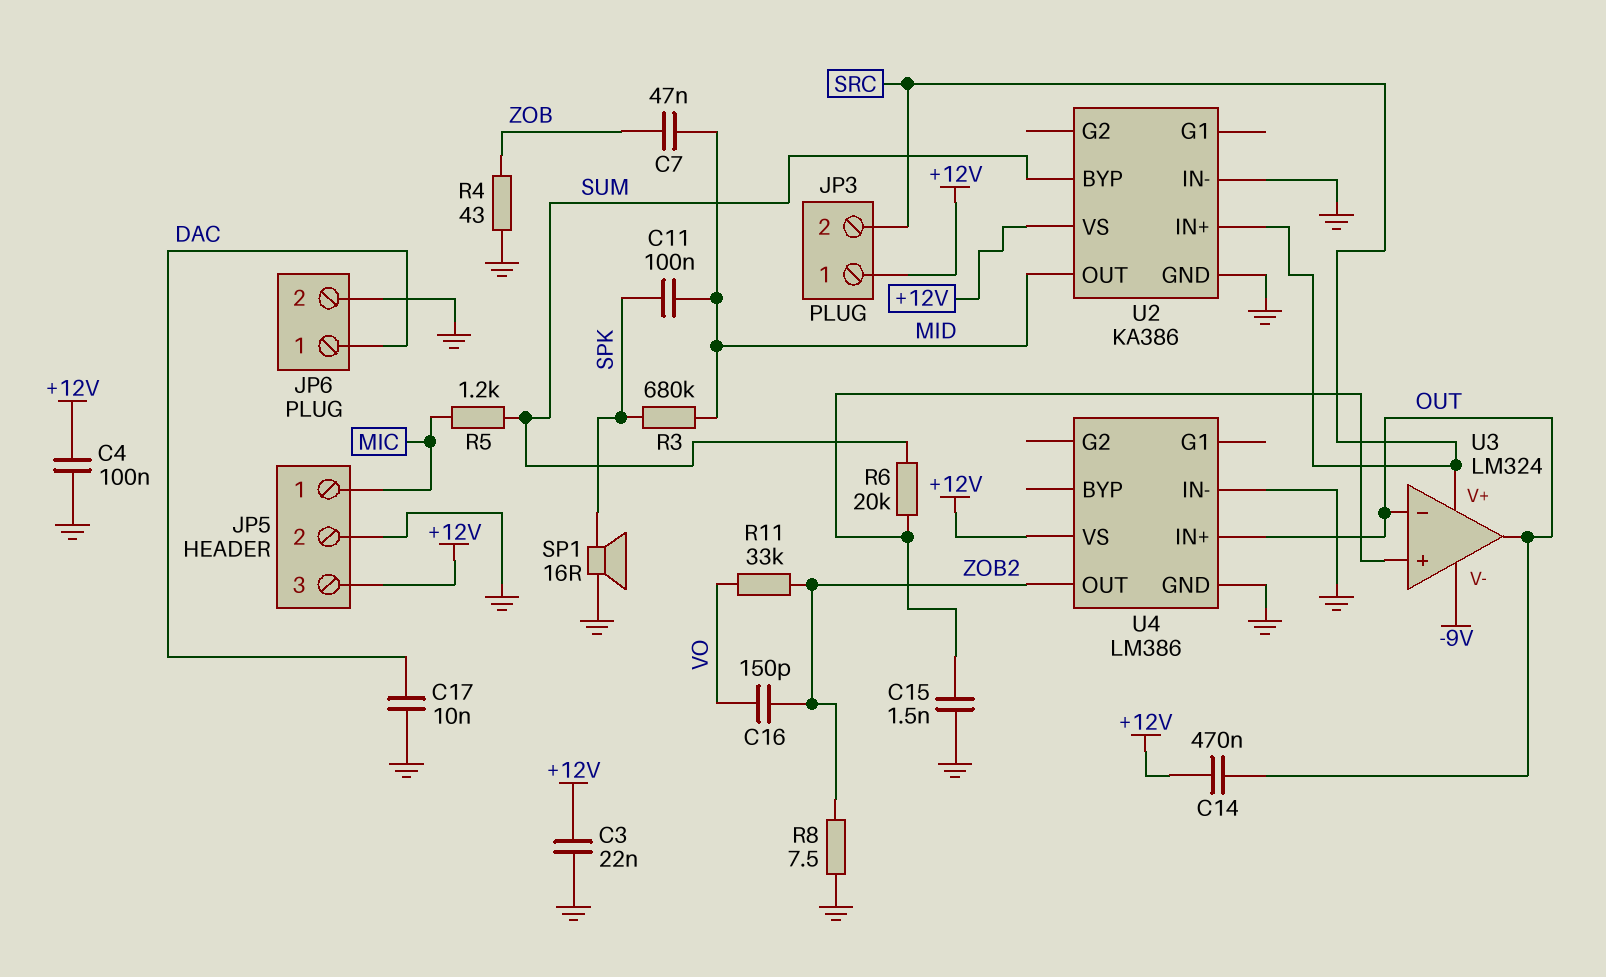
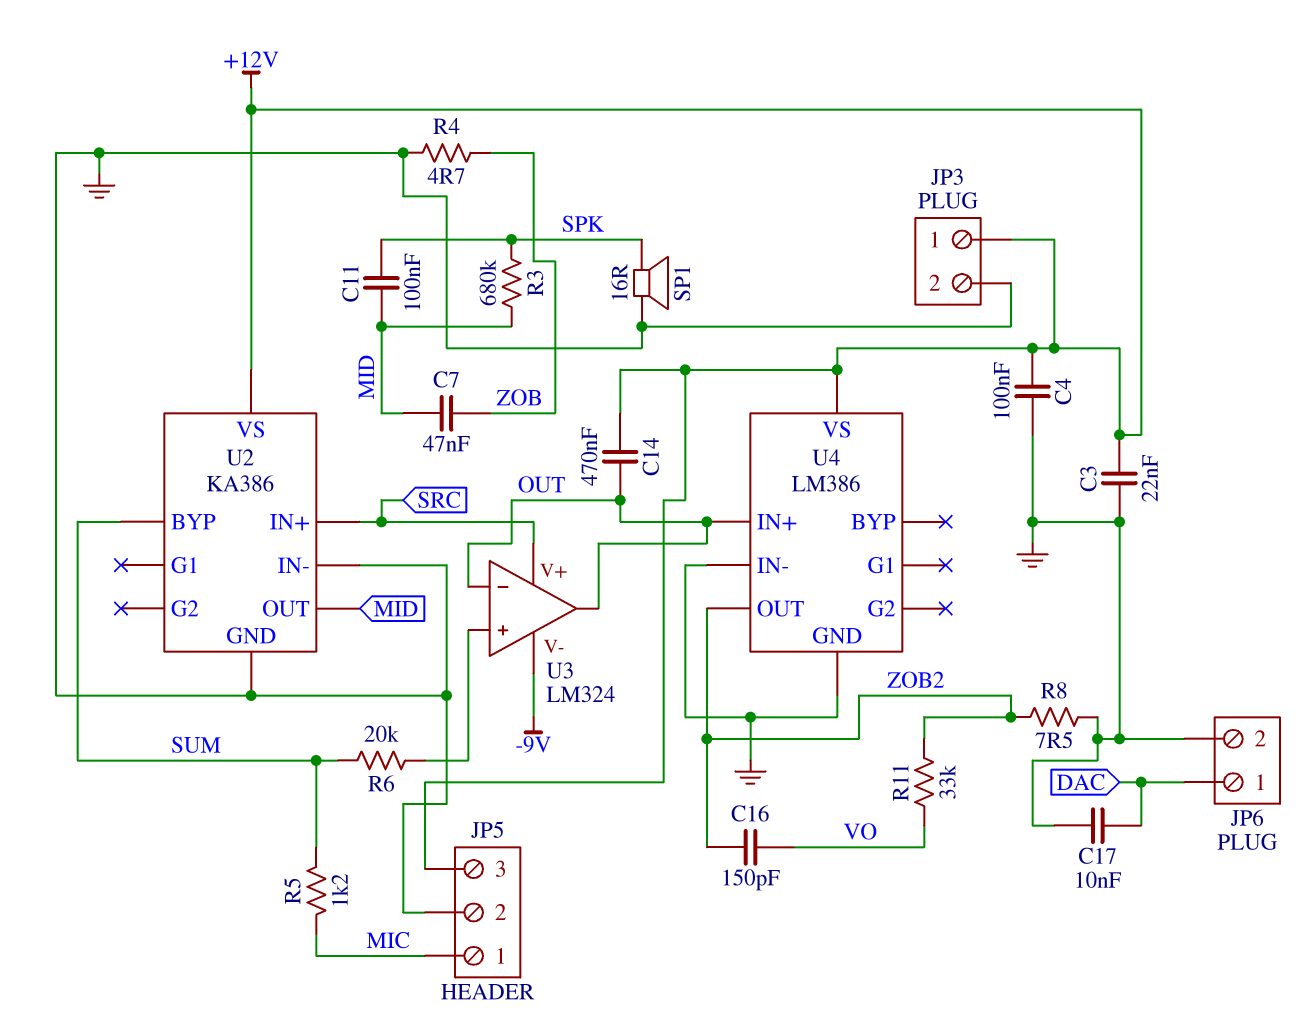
C15: 1.5nF (GND, U3/in+) -> none
JP3 pin 2: SRC -> GND
R4: 43 (GND, ZOB) -> 4.7 (GND, ZOB)

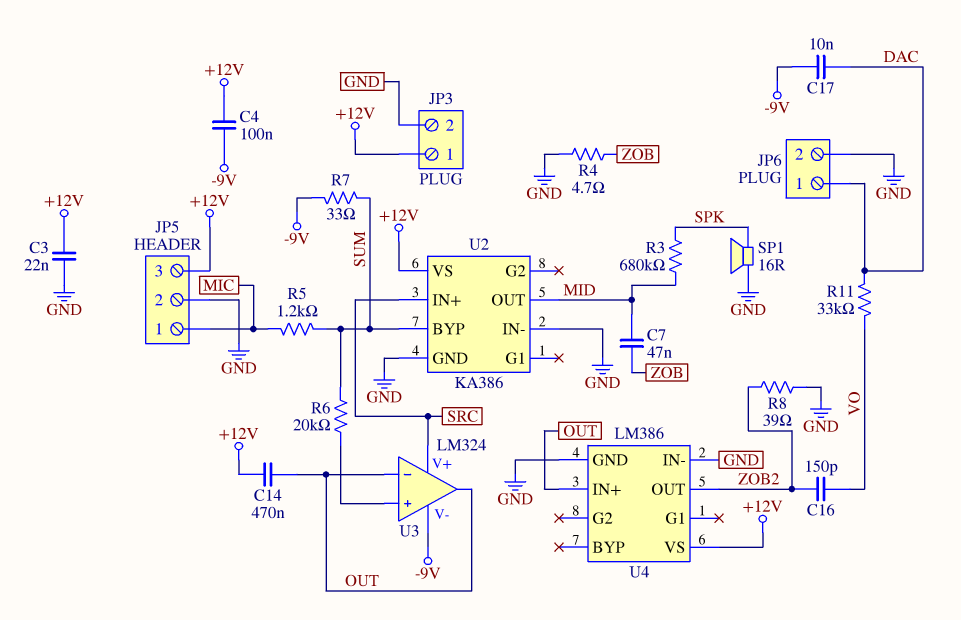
C4: 100nF (+12V, GND) -> 100nF (+12V, -9V)
C11: 100nF (MID, SPK) -> none
C17: 10nF (DAC, GND) -> 10nF (-9V, DAC)
R7: none -> 33 (-9V, SUM)
R8: 7.5 (GND, ZOB2) -> 39 (GND, ZOB2)
R11: 33k (VO, ZOB2) -> 33k (DAC, VO)

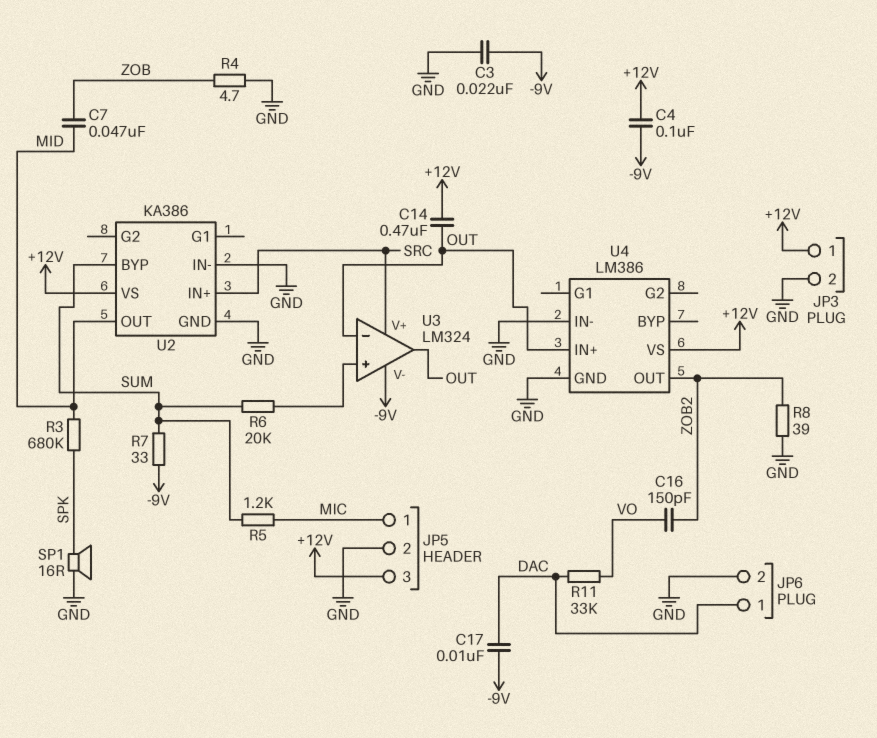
C3: 22nF (+12V, GND) -> 22nF (-9V, GND)

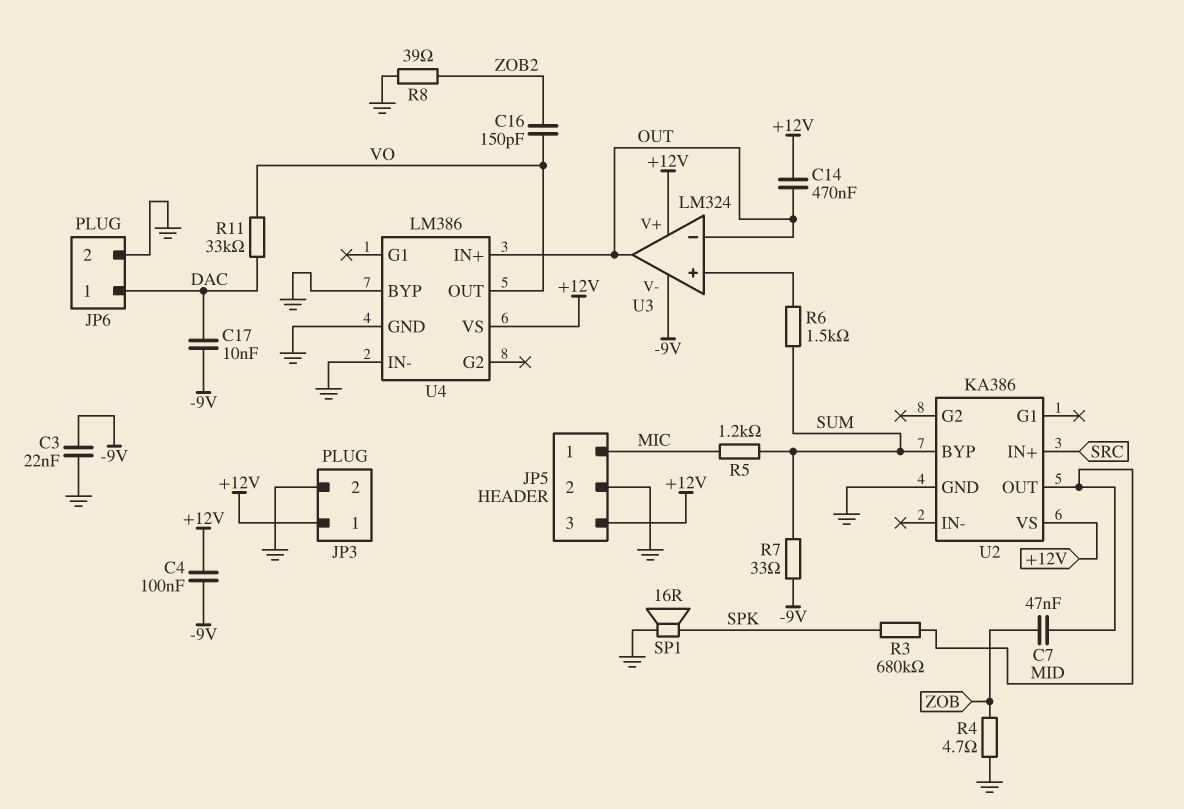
R6: 20k (SUM, U3/in+) -> 1.5k (SUM, U3/in+)
U2 pin IN-: GND -> none
U3 pin V+: SRC -> +12V
U4 pin BYP: none -> GND
U4 pin OUT: ZOB2 -> VO

